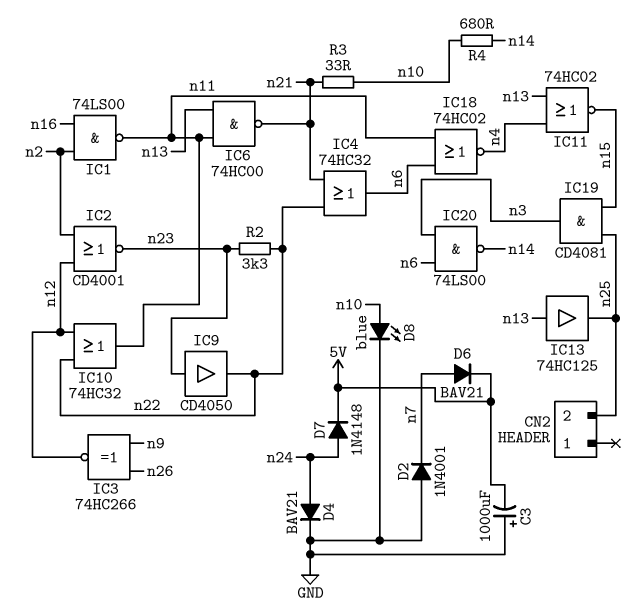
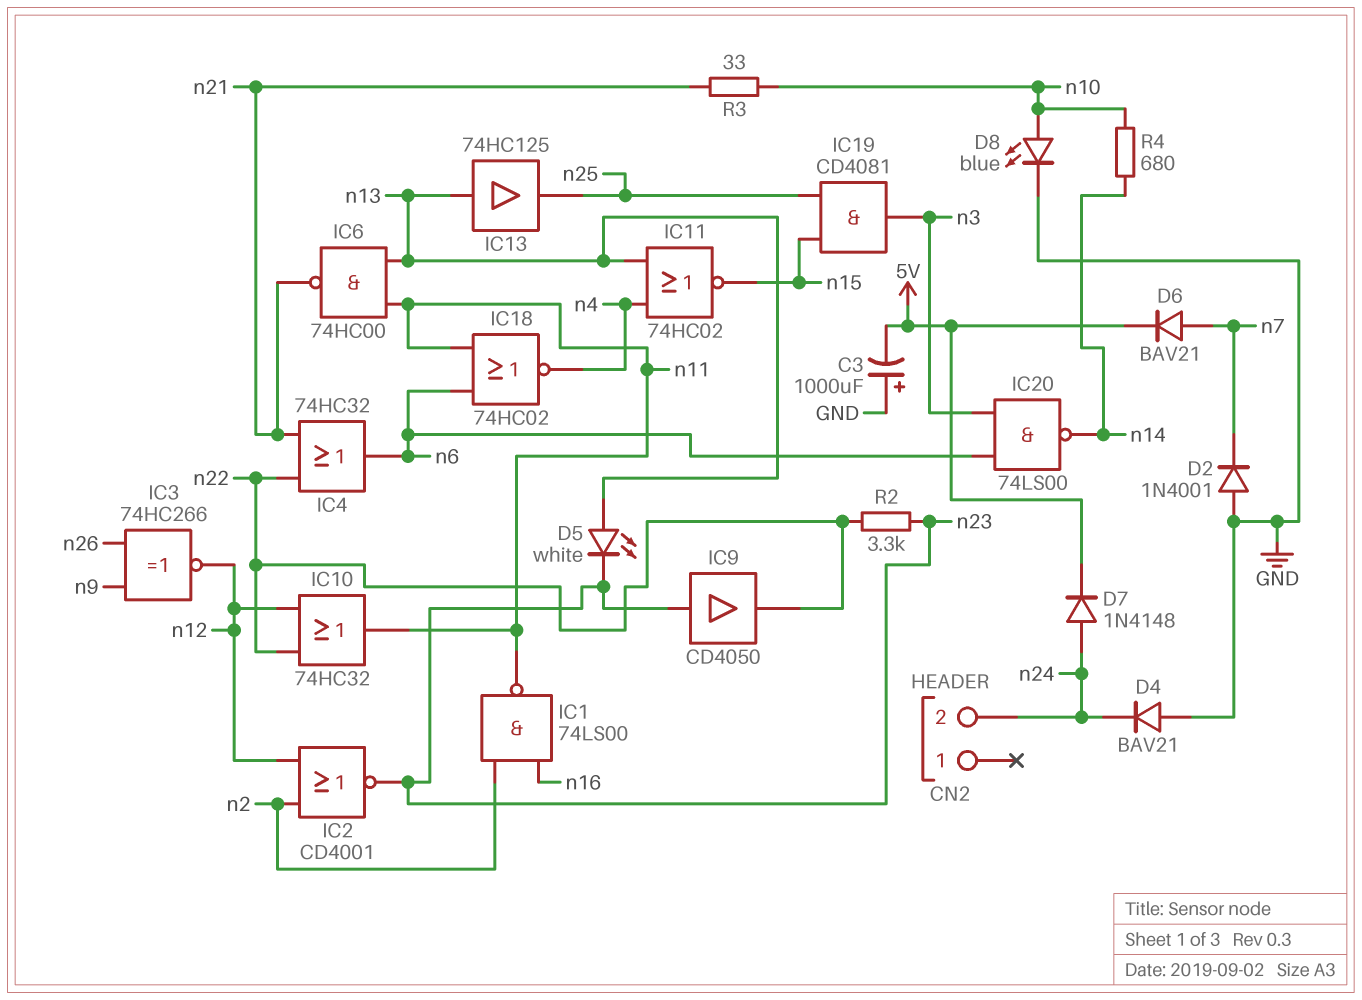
CN2 pin 2: n25 -> n24
D4: diode BAV21 (A n24, K GND) -> diode BAV21 (A GND, K n24)
D5: none -> LED white (A n13, K n23)

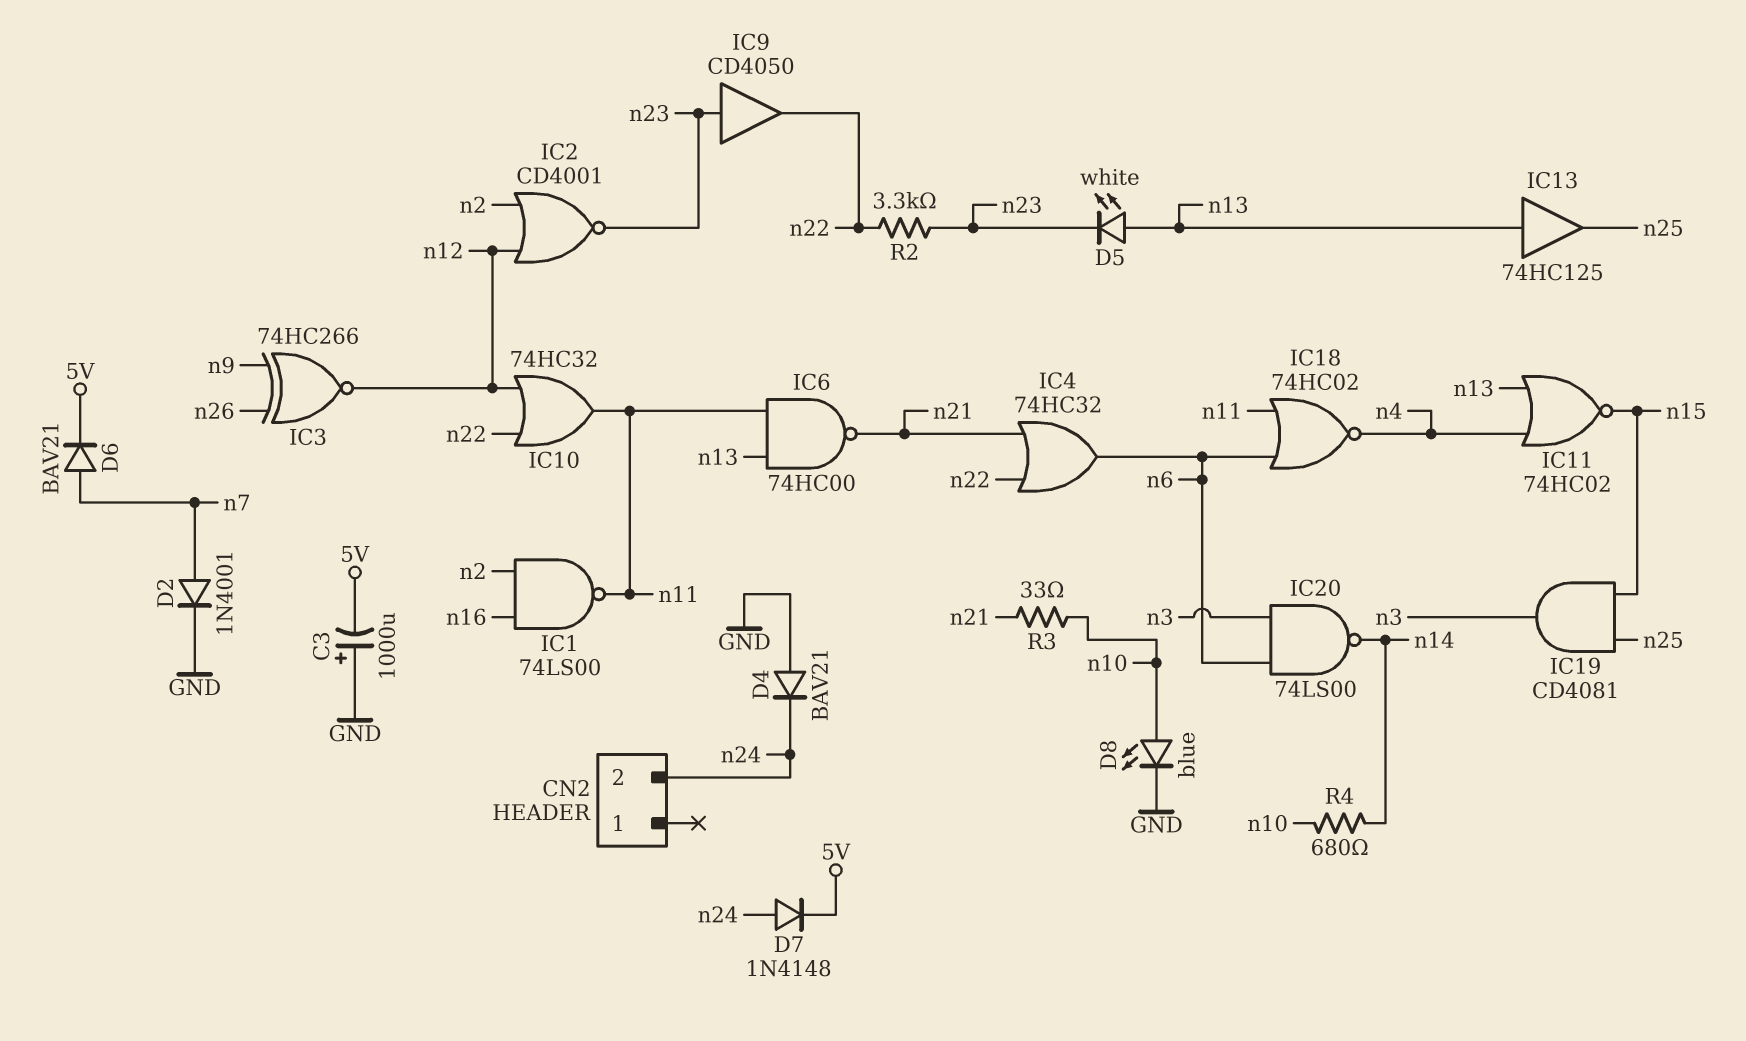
D2: diode 1N4001 (A GND, K n7) -> diode 1N4001 (A n7, K GND)

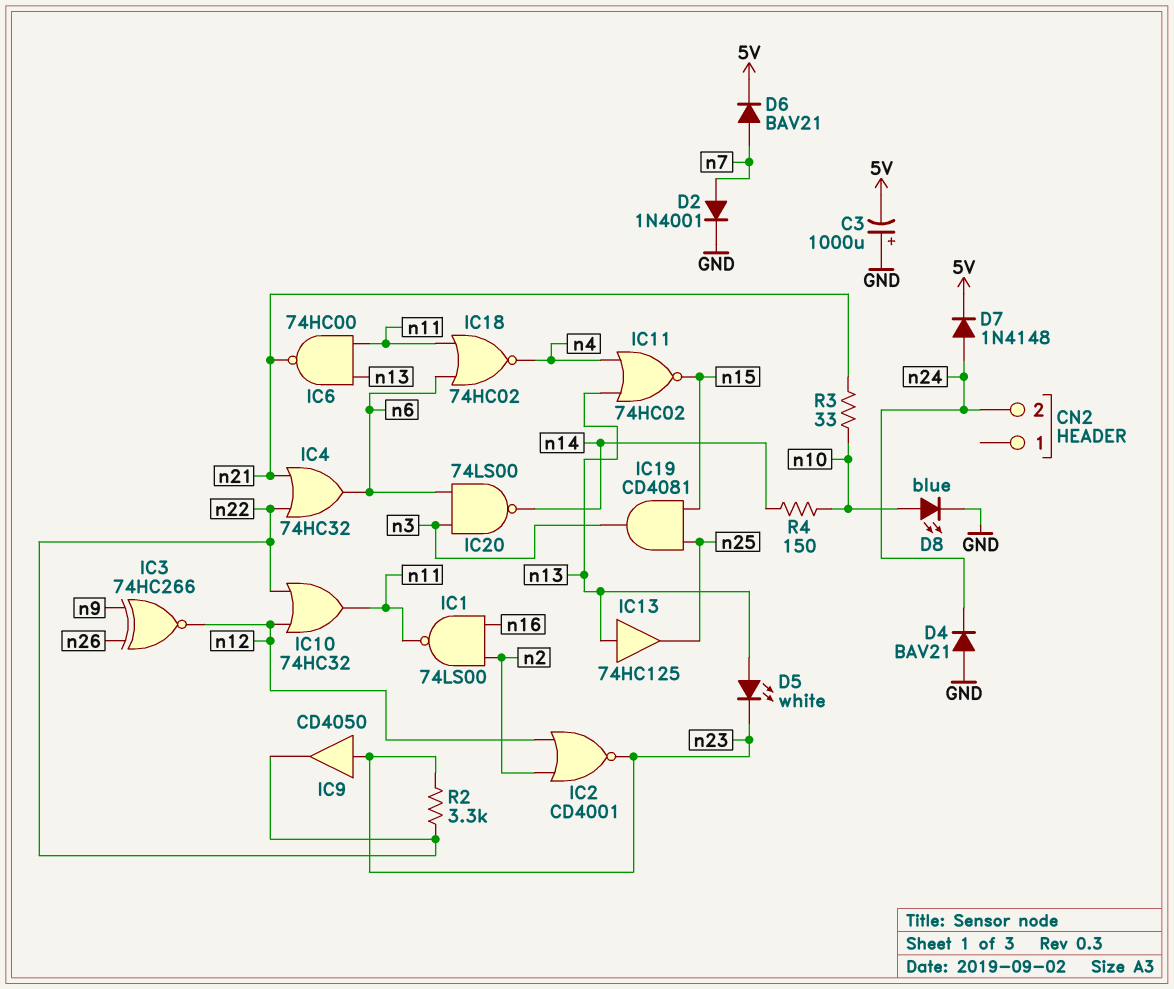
R4: 680 (n10, n14) -> 150 (n10, n14)

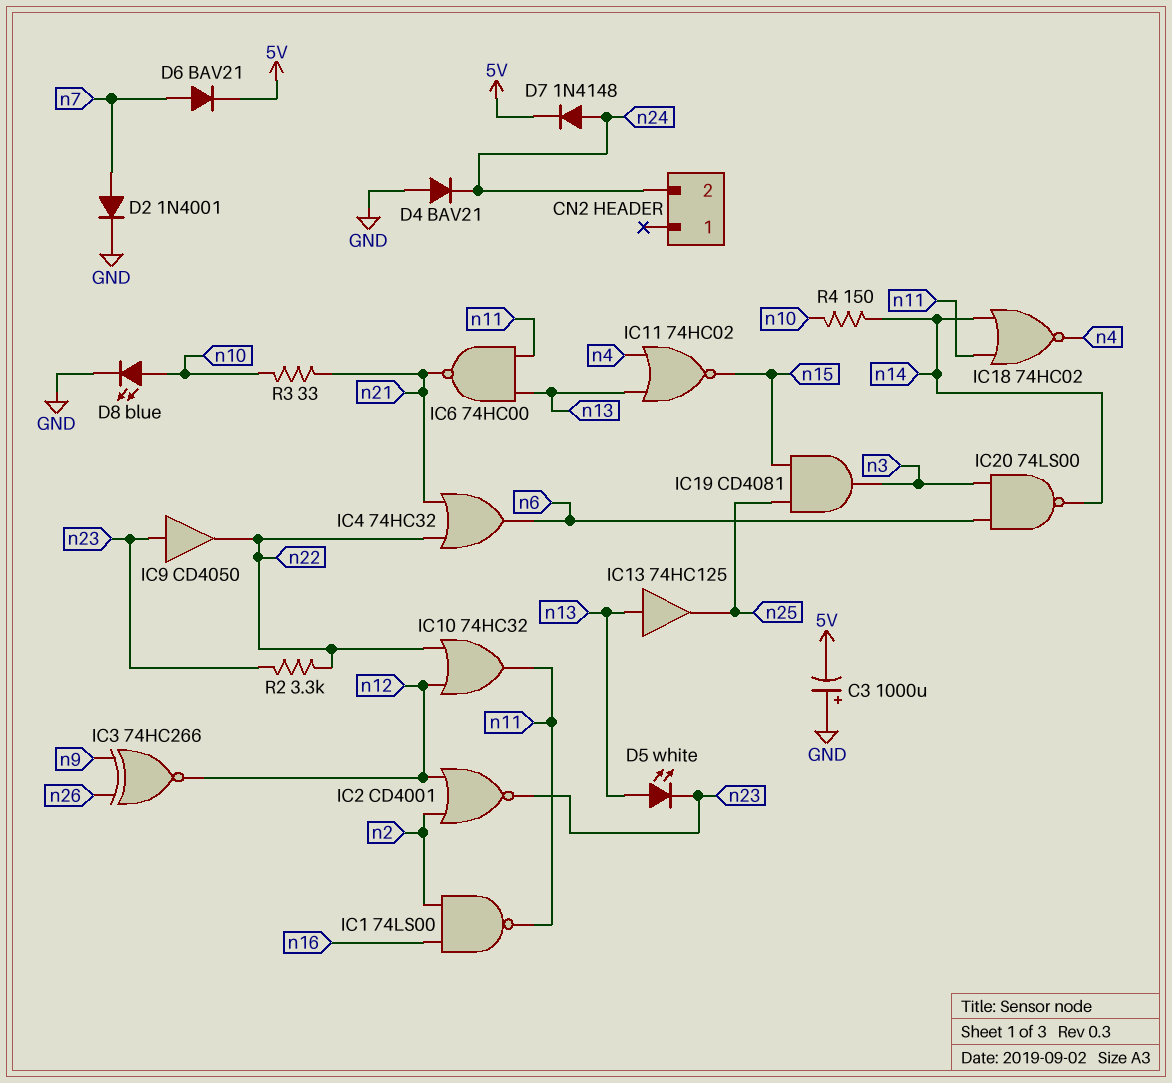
IC18: NOR 74HC02 (in n6, in n11, out n4) -> NOR 74HC02 (in n11, in n14, out n4)

